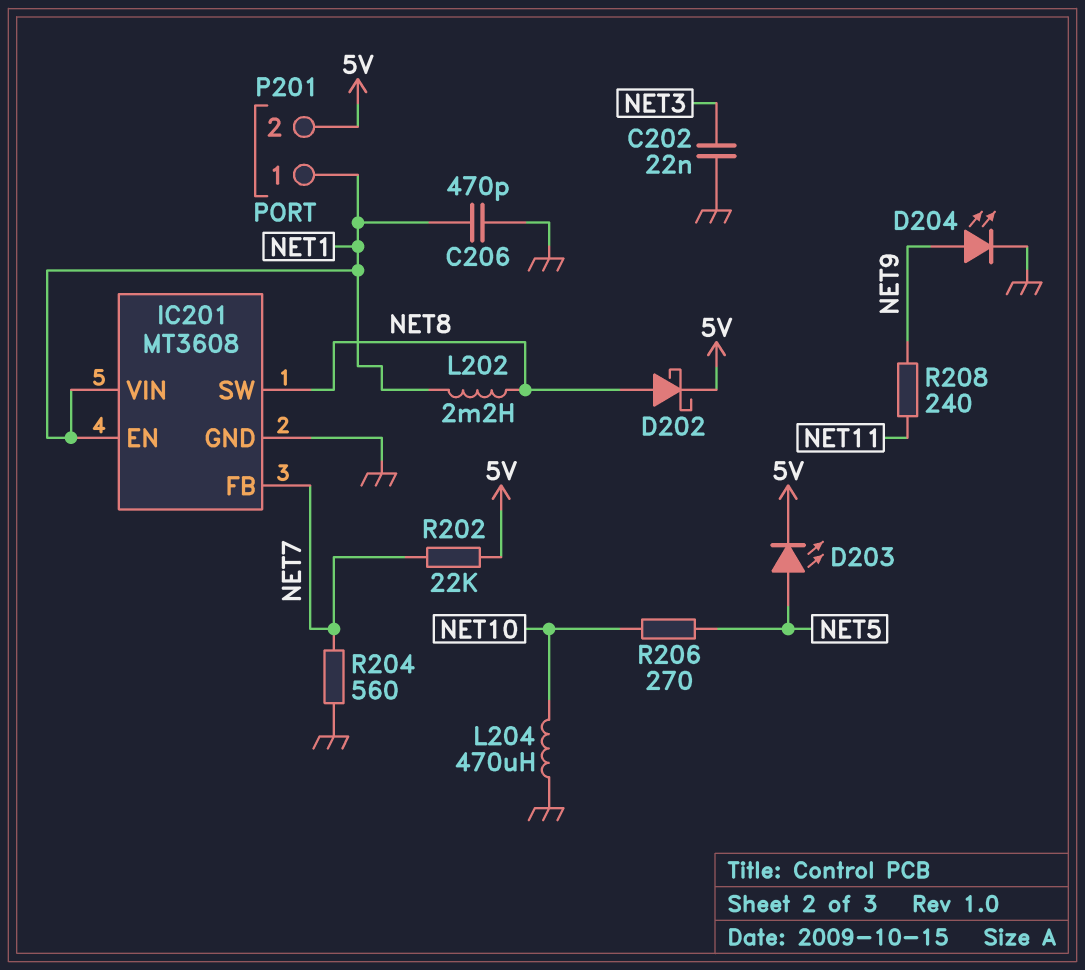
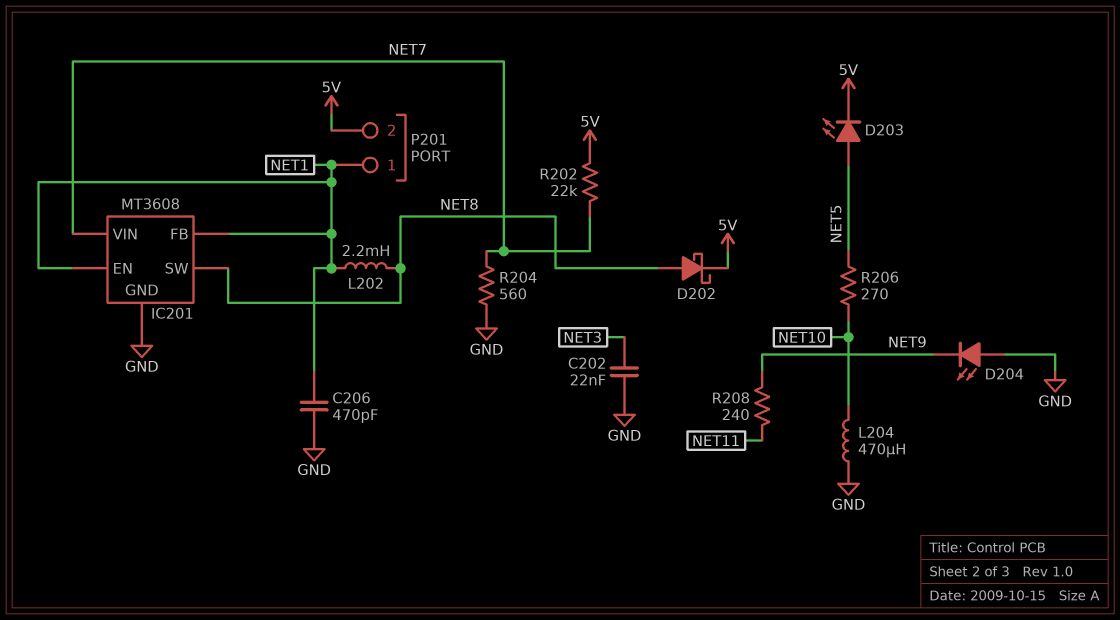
D204: LED (A NET9, K GND) -> LED (A GND, K NET9)
IC201 pin FB: NET7 -> NET1
IC201 pin VIN: NET1 -> NET7

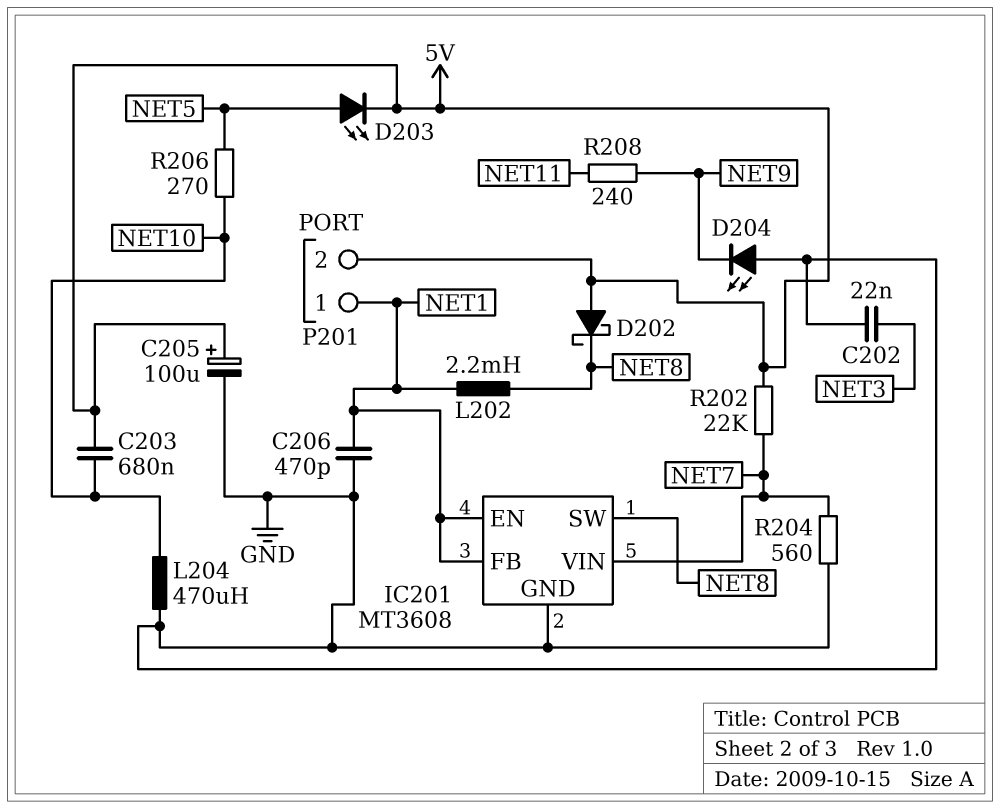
C203: none -> 680nF (5V, NET10)
C205: none -> 100uF (plus 5V, minus GND)
D202: schottky (A NET8, K 5V) -> schottky (A 5V, K NET8)

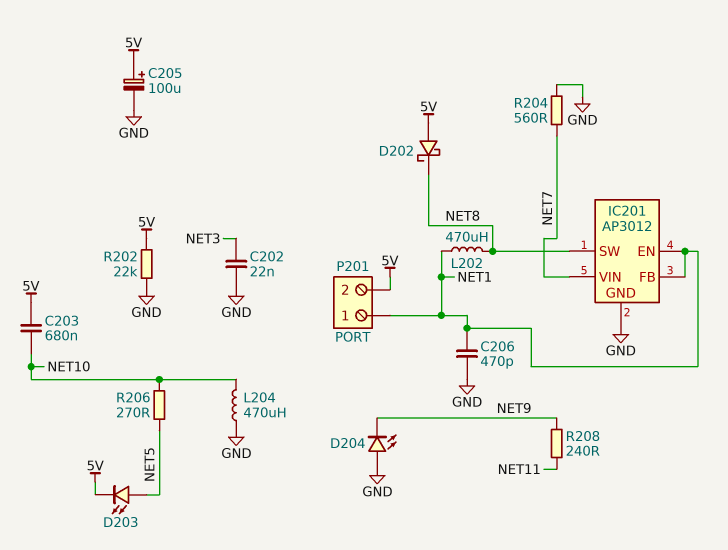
IC201: MT3608 -> AP3012
L202: 2.2mH (NET1, NET8) -> 470uH (NET1, NET8)
R202: 22k (5V, NET7) -> 22k (5V, GND)

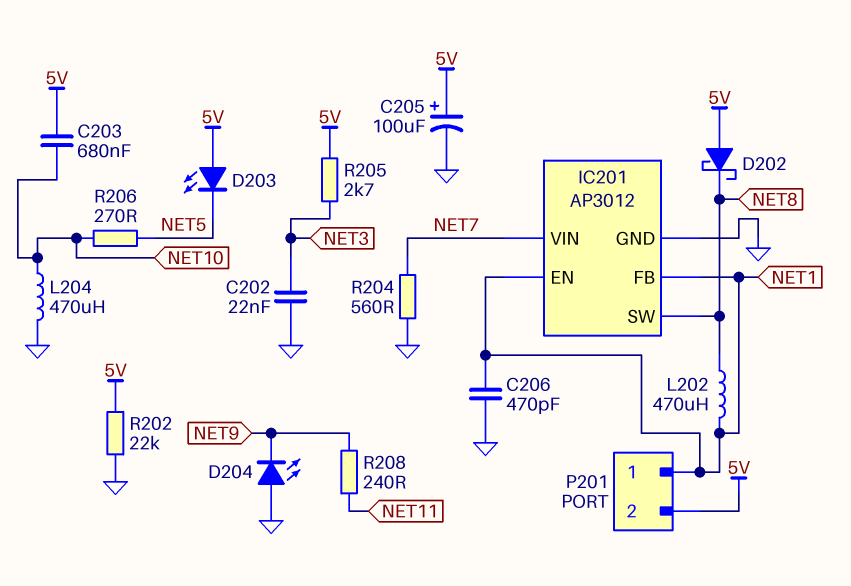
D203: LED (A NET5, K 5V) -> LED (A 5V, K NET5)
R205: none -> 2.7k (5V, NET3)

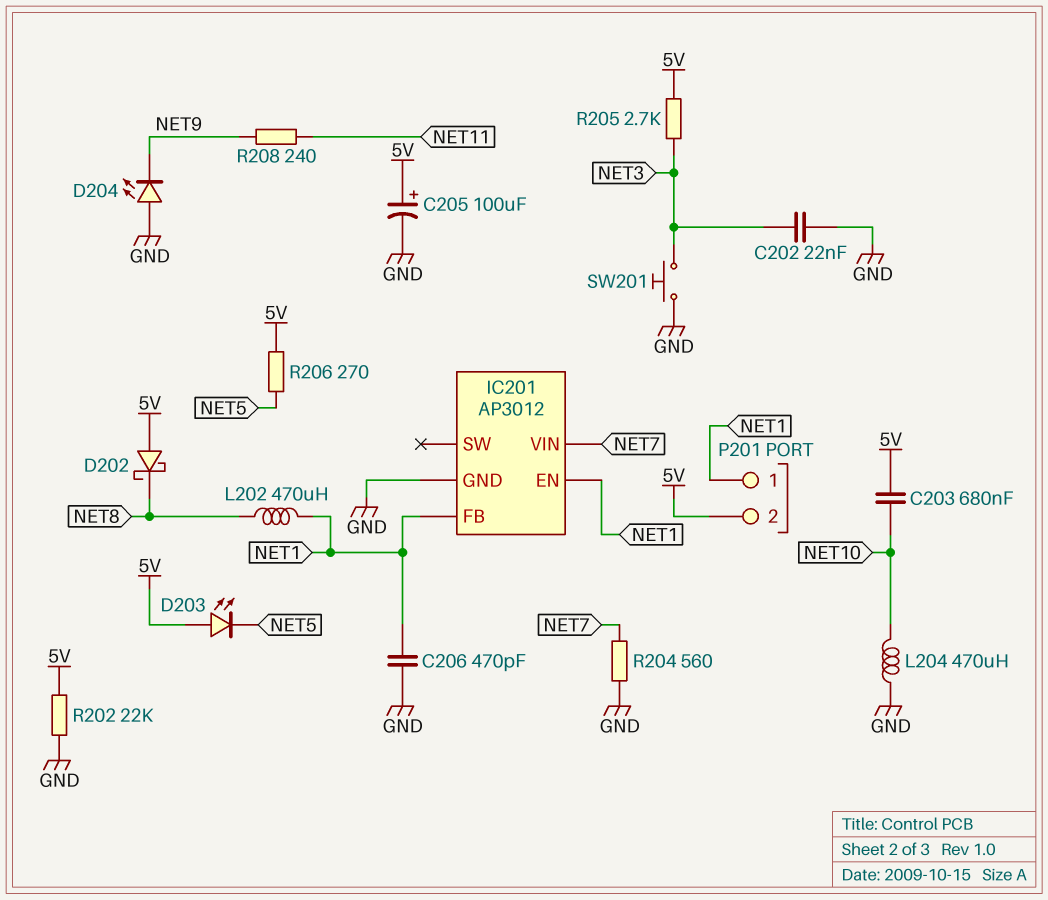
IC201 pin SW: NET8 -> none
R206: 270 (NET5, NET10) -> 270 (5V, NET5)
SW201: none -> button (GND, NET3)

